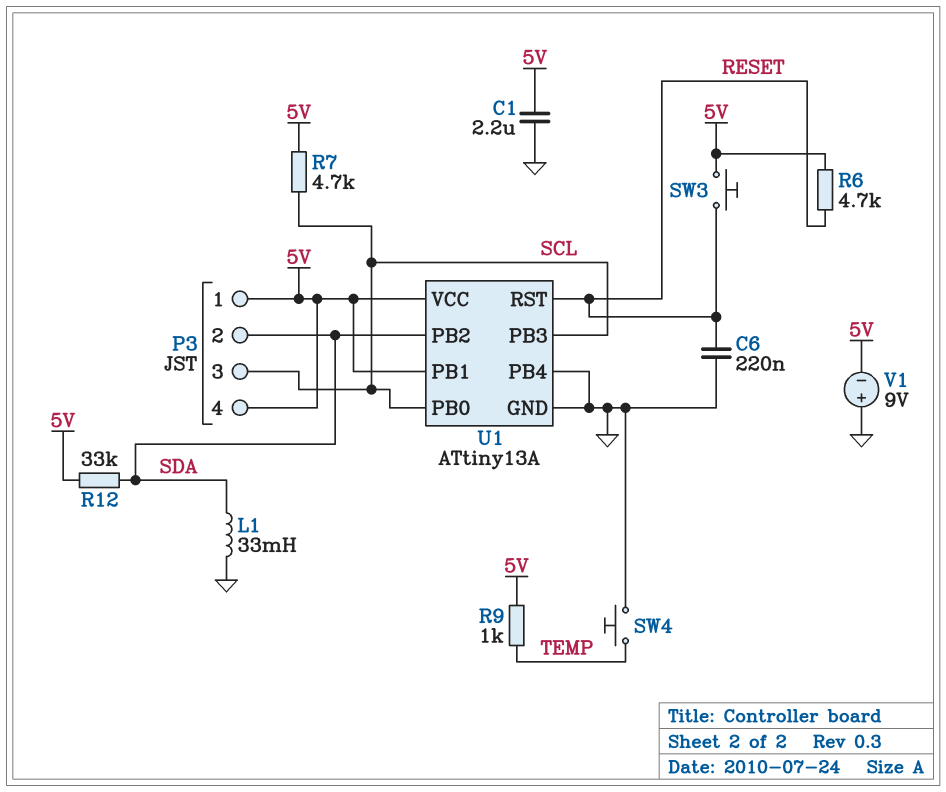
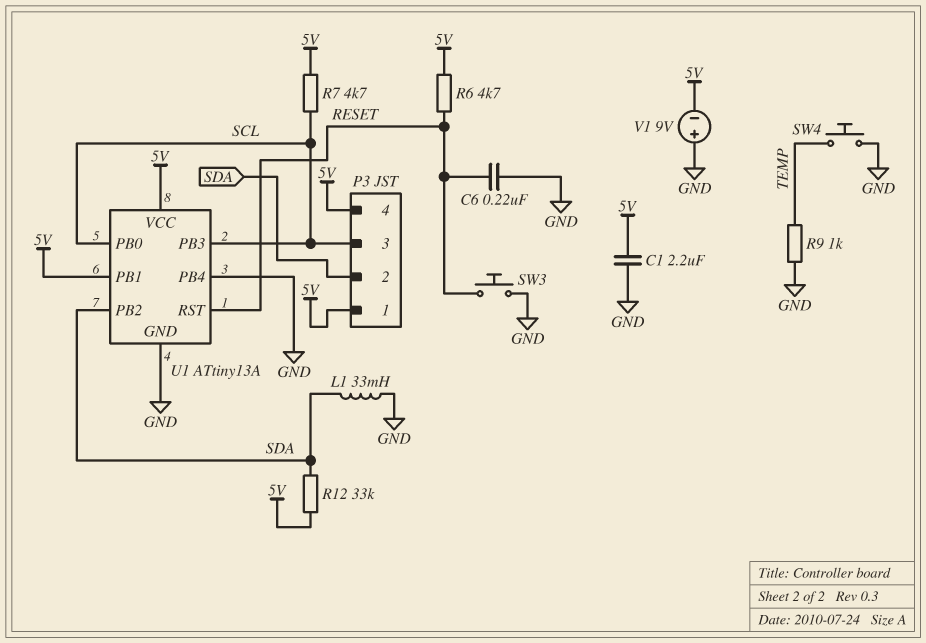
R9: 1k (5V, TEMP) -> 1k (GND, TEMP)
SW3: button (5V, RESET) -> button (GND, RESET)

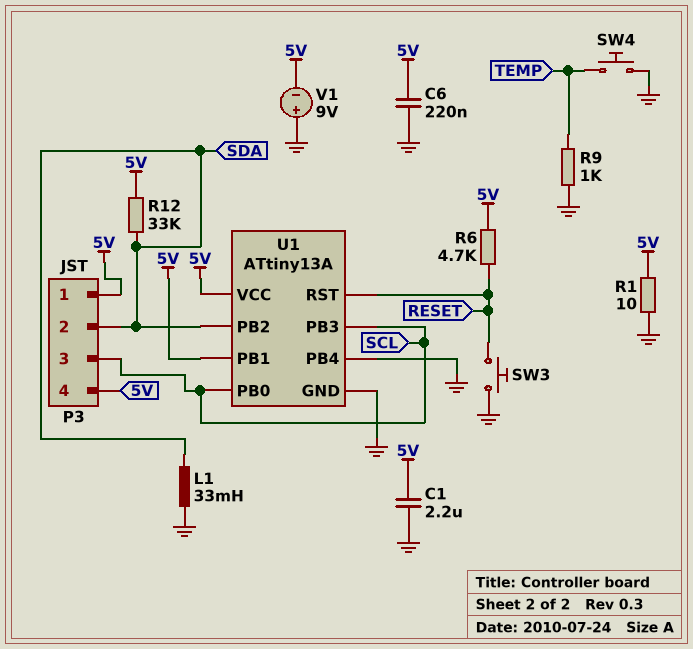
C6: 220nF (GND, RESET) -> 220nF (5V, GND)
R1: none -> 10 (5V, GND)
R7: 4.7k (5V, SCL) -> none

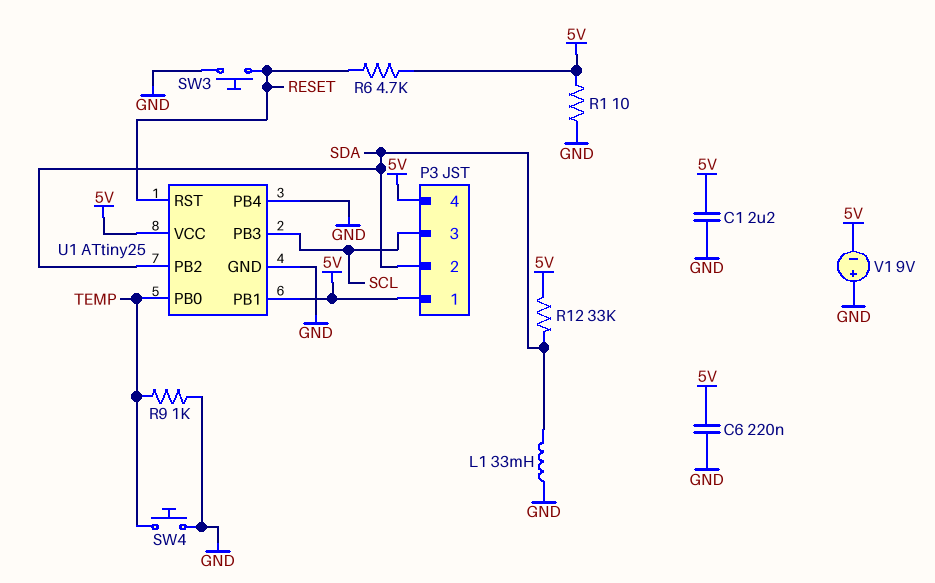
U1: ATtiny13A -> ATtiny25
U1 pin PB0: SCL -> TEMP

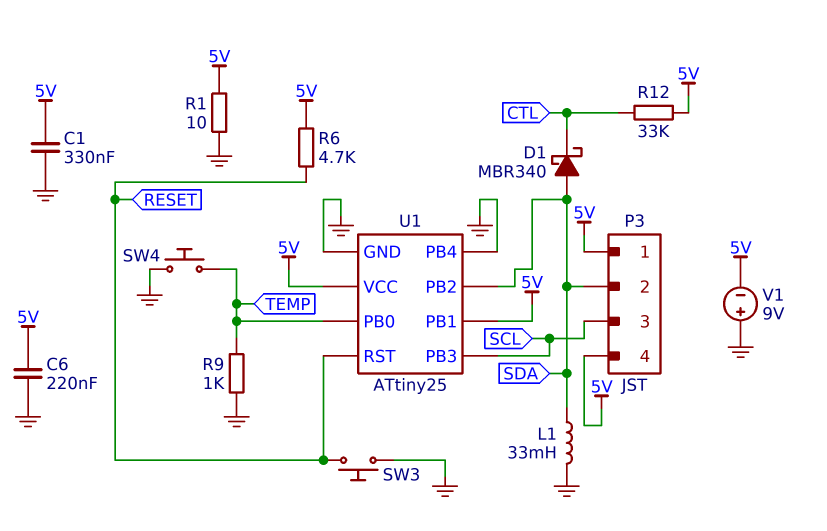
C1: 2.2uF (5V, GND) -> 330nF (5V, GND)
D1: none -> schottky MBR340 (A SDA, K CTL)
R12: 33k (5V, SDA) -> 33k (5V, CTL)

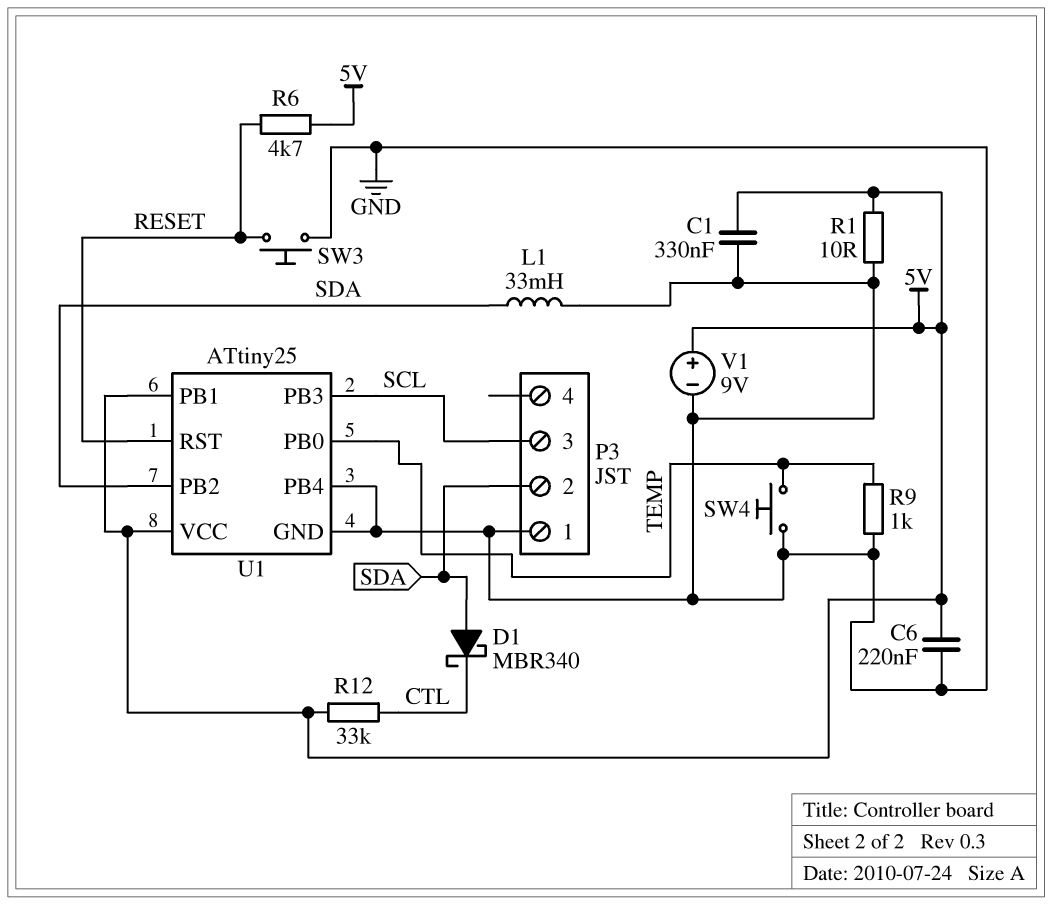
P3 pin 1: 5V -> GND
P3 pin 4: 5V -> none
V1: 9V (plus GND, minus 5V) -> 9V (plus 5V, minus GND)

